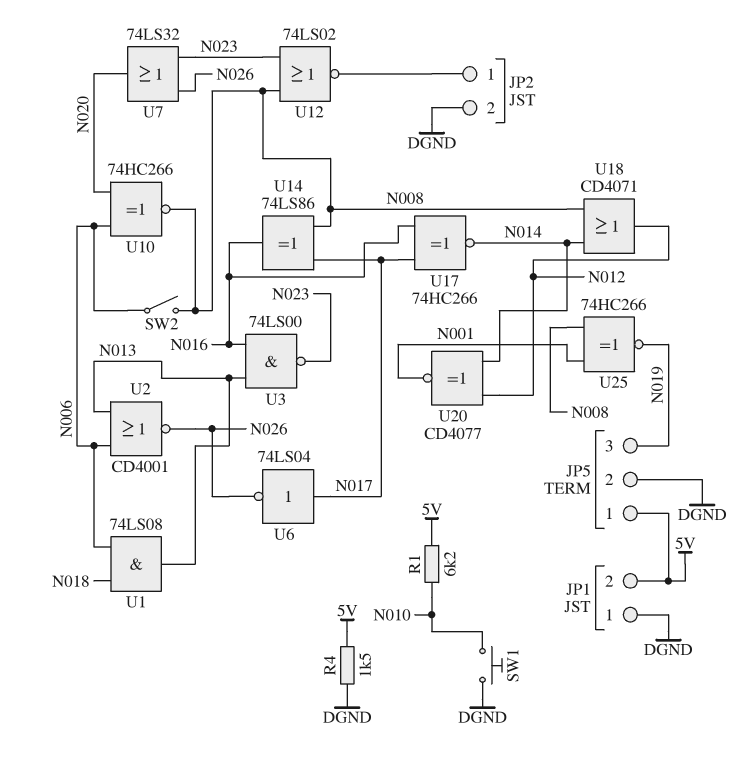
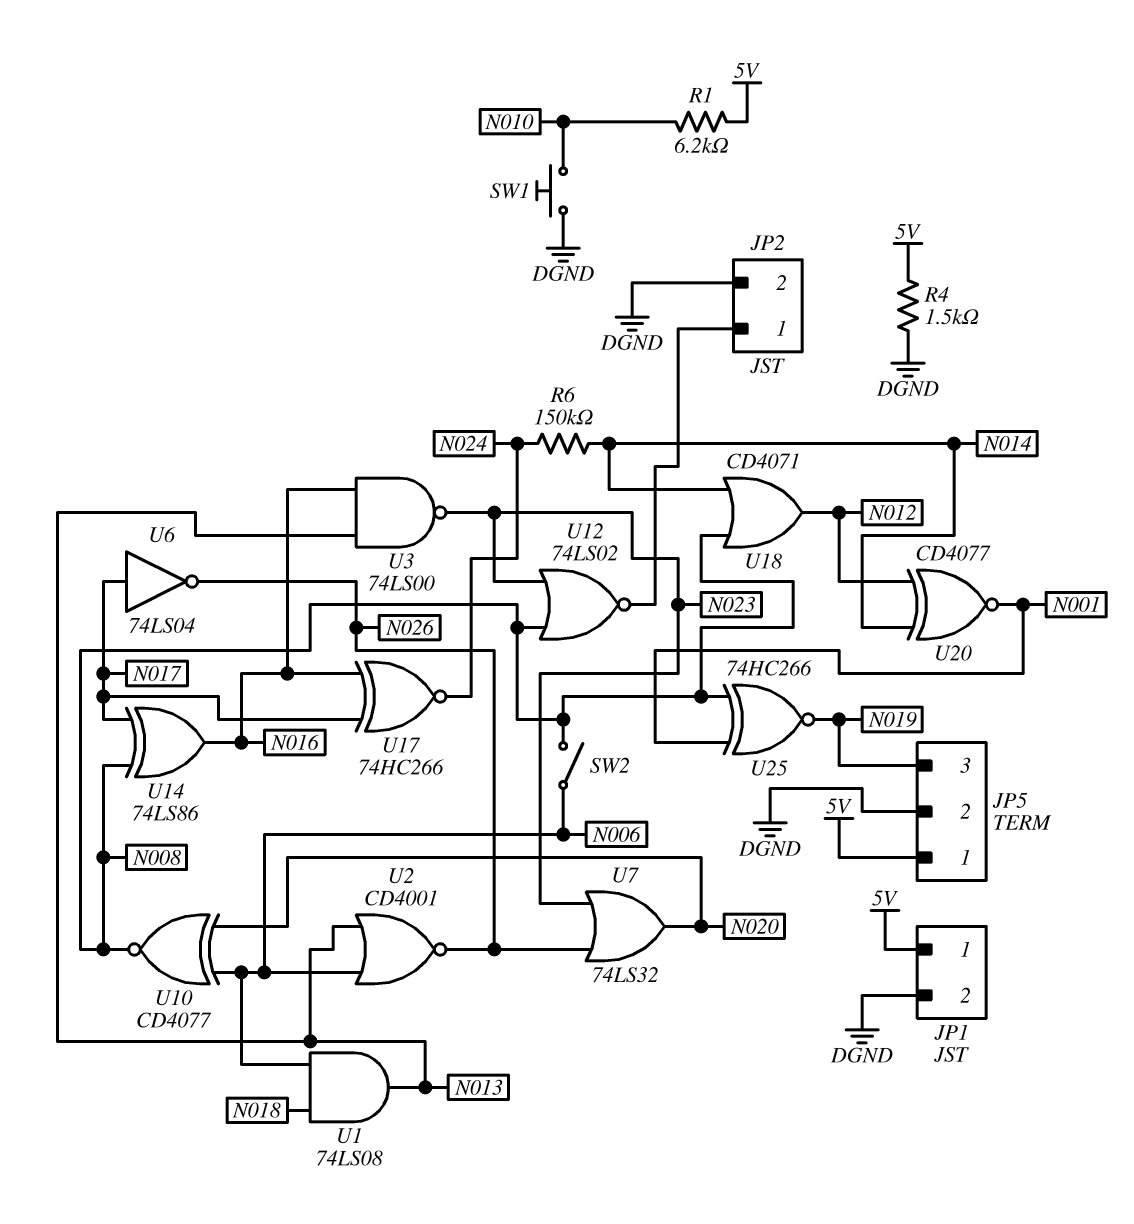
JP1 pin 1: DGND -> 5V
JP1 pin 2: 5V -> DGND
R6: none -> 150k (N014, N024)
U10: XNOR 74HC266 (in N006, in N020, out N008) -> XNOR CD4077 (in N006, in N020, out N008)
U17: XNOR 74HC266 (in N016, in N017, out N014) -> XNOR 74HC266 (in N016, in N017, out N024)

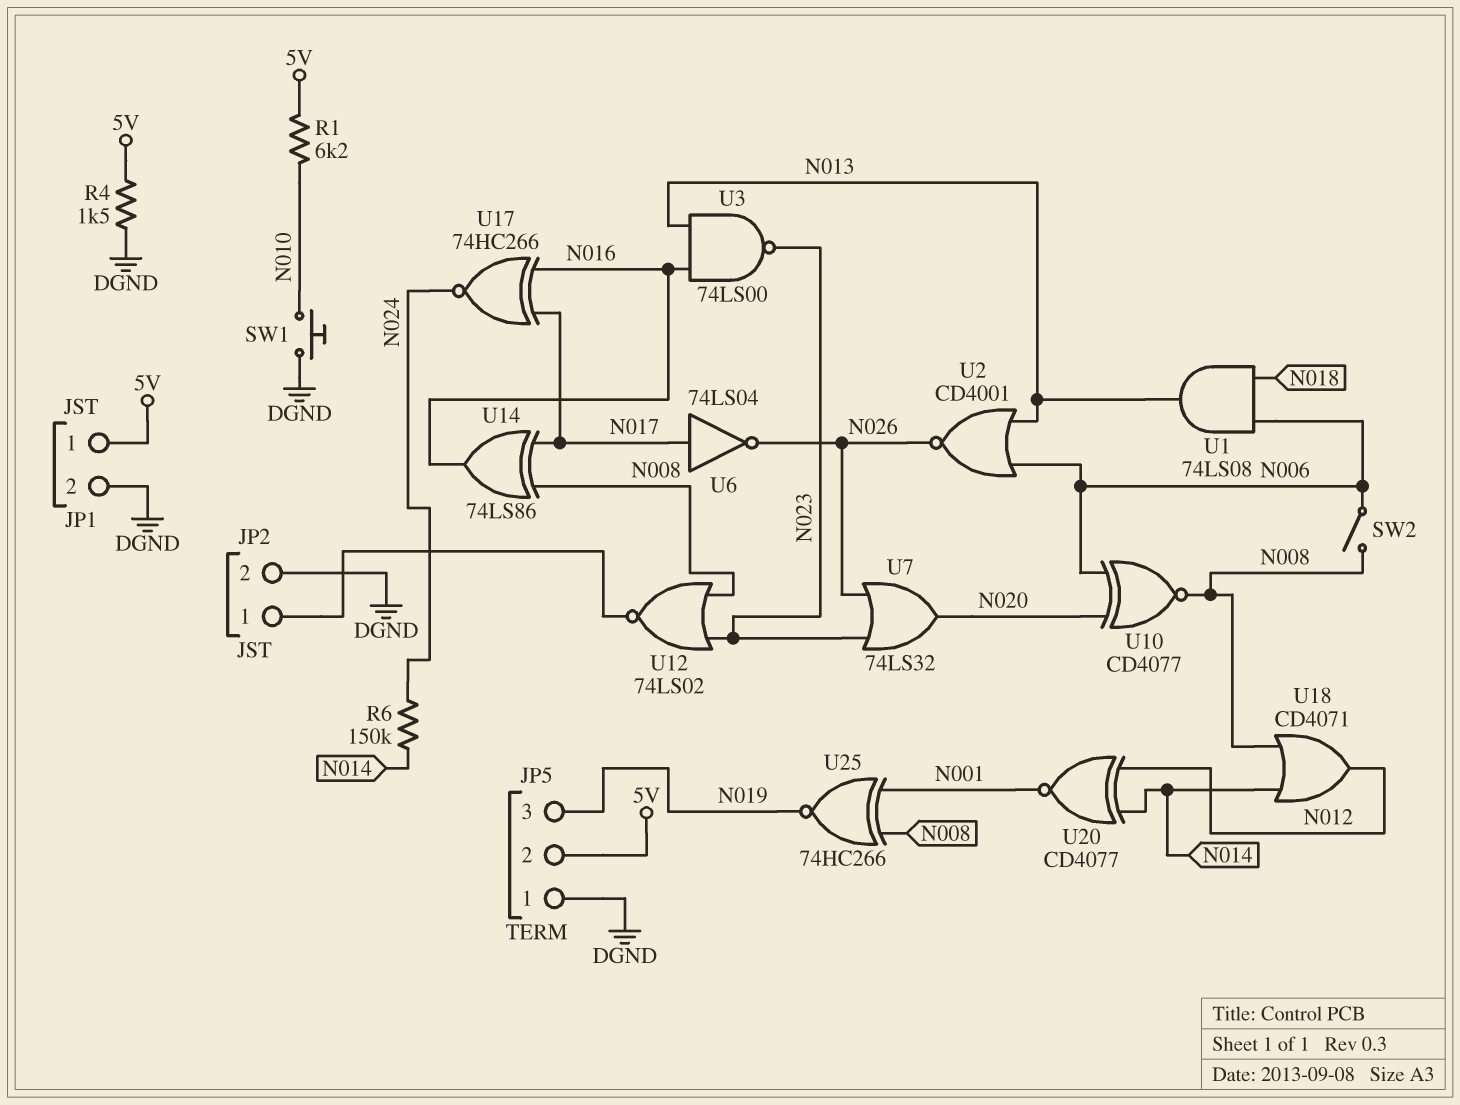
JP5 pin 1: 5V -> DGND
JP5 pin 2: DGND -> 5V

